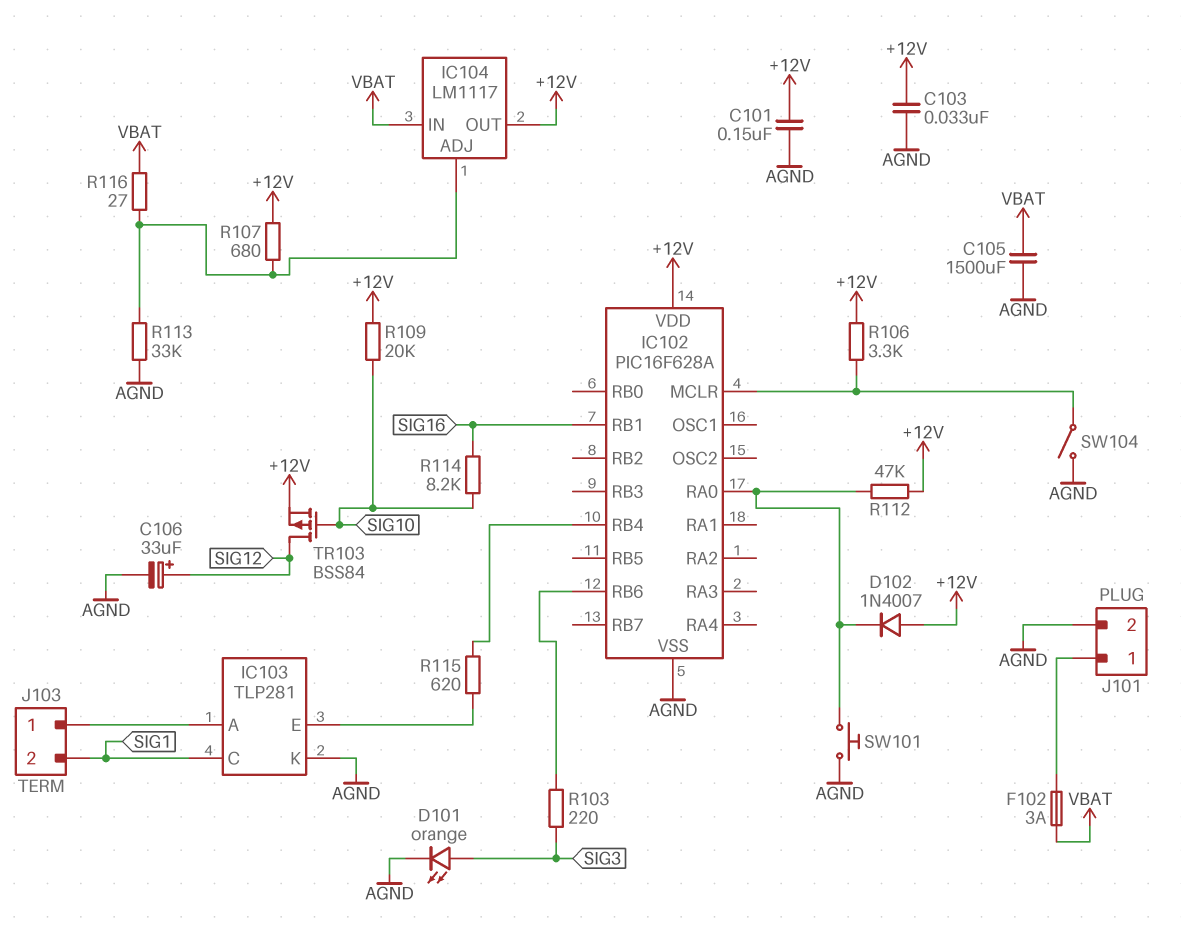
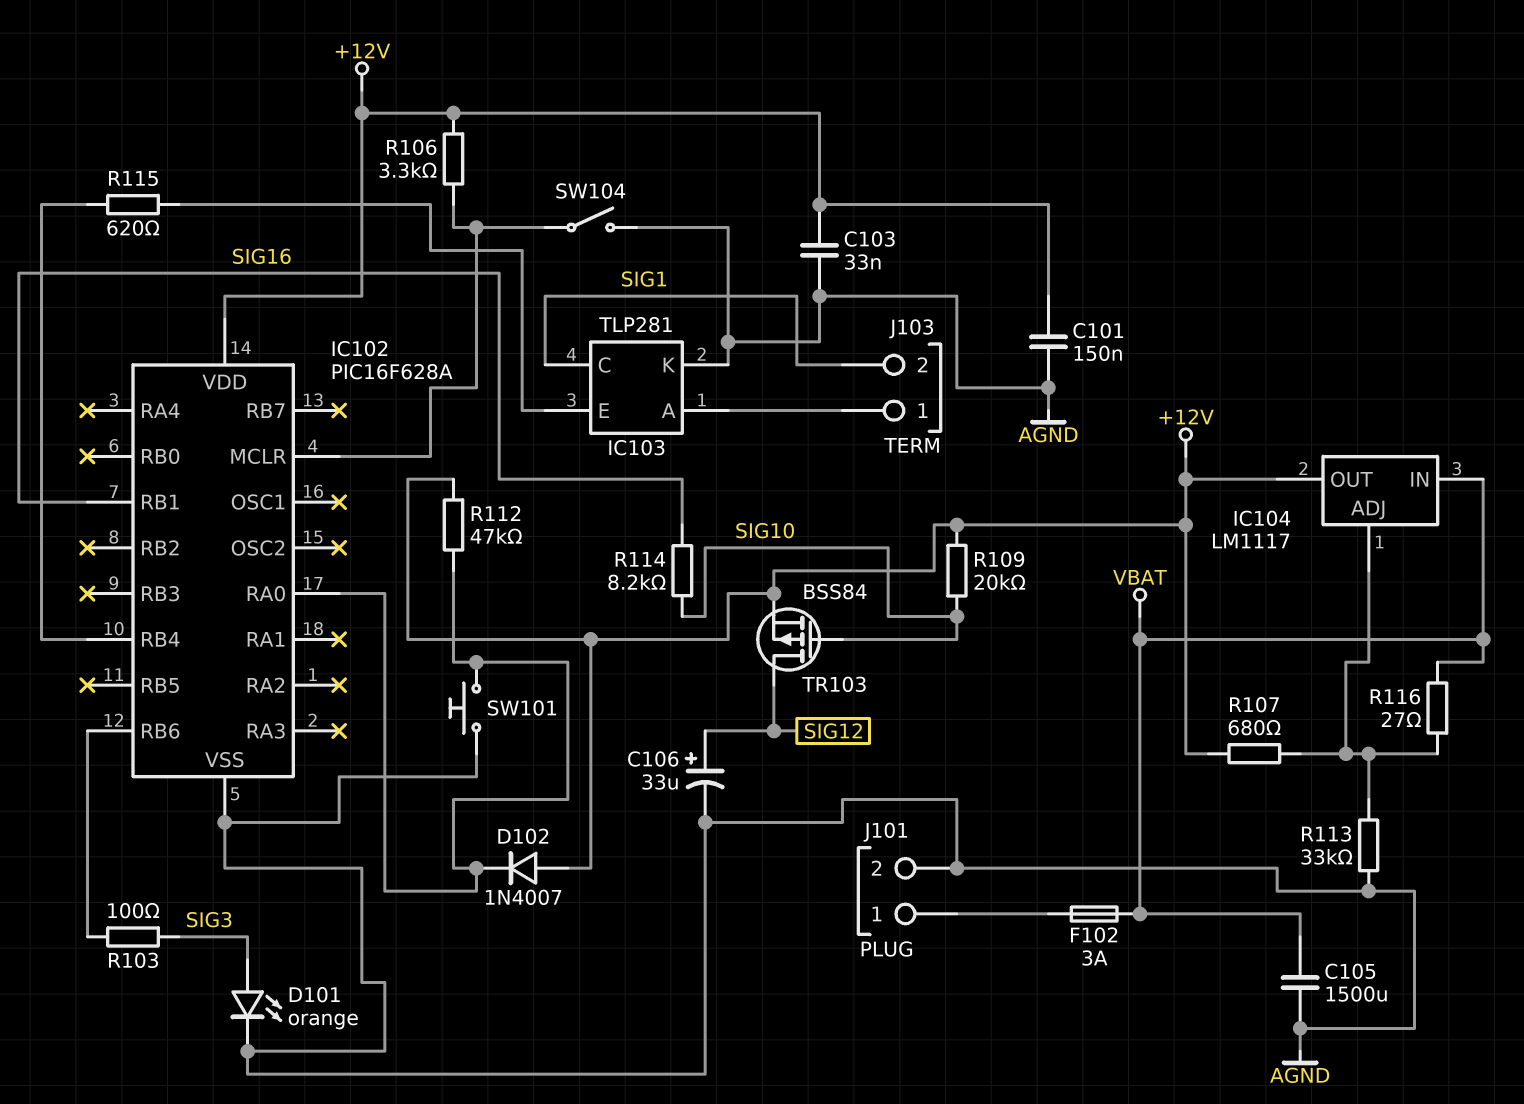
R103: 220 (IC102/RB6, SIG3) -> 100 (IC102/RB6, SIG3)

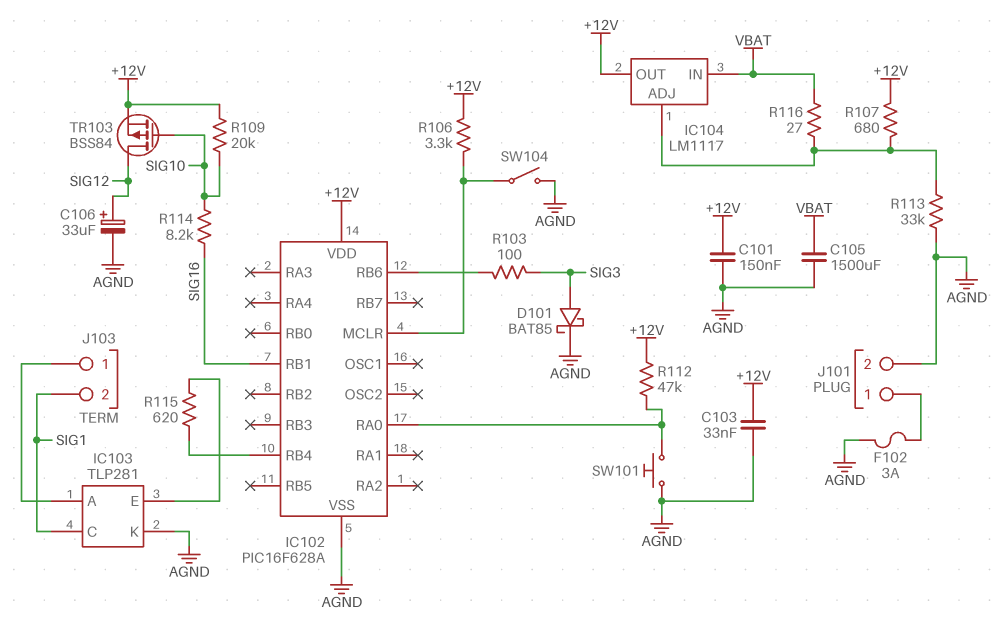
D101: LED orange (A SIG3, K AGND) -> schottky BAT85 (A SIG3, K AGND)
D102: diode 1N4007 (A +12V, K IC102/RA0) -> none
F102: 3A (J101/1, VBAT) -> 3A (AGND, J101/1)

